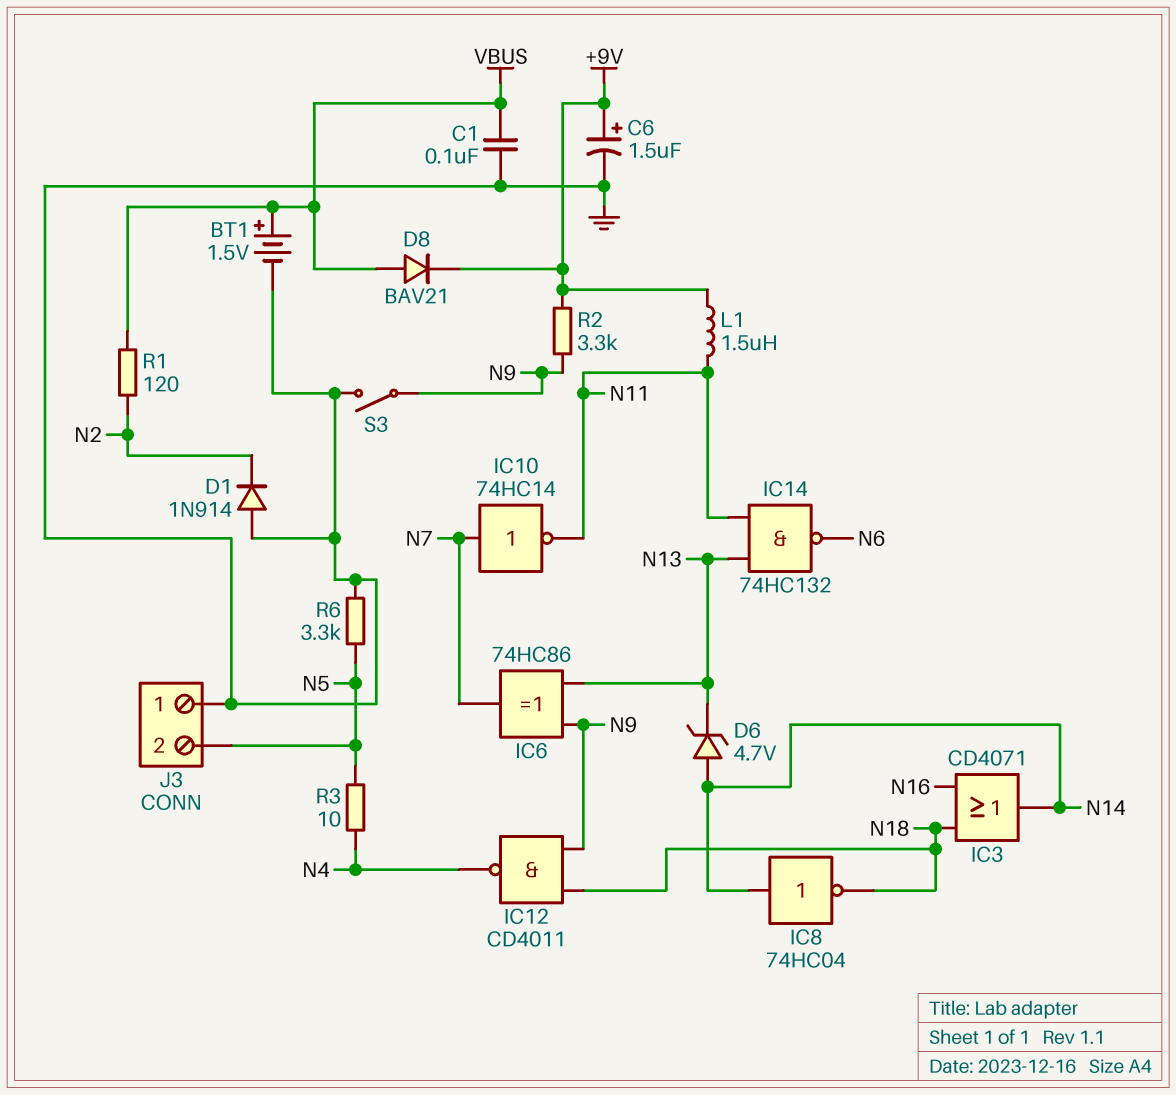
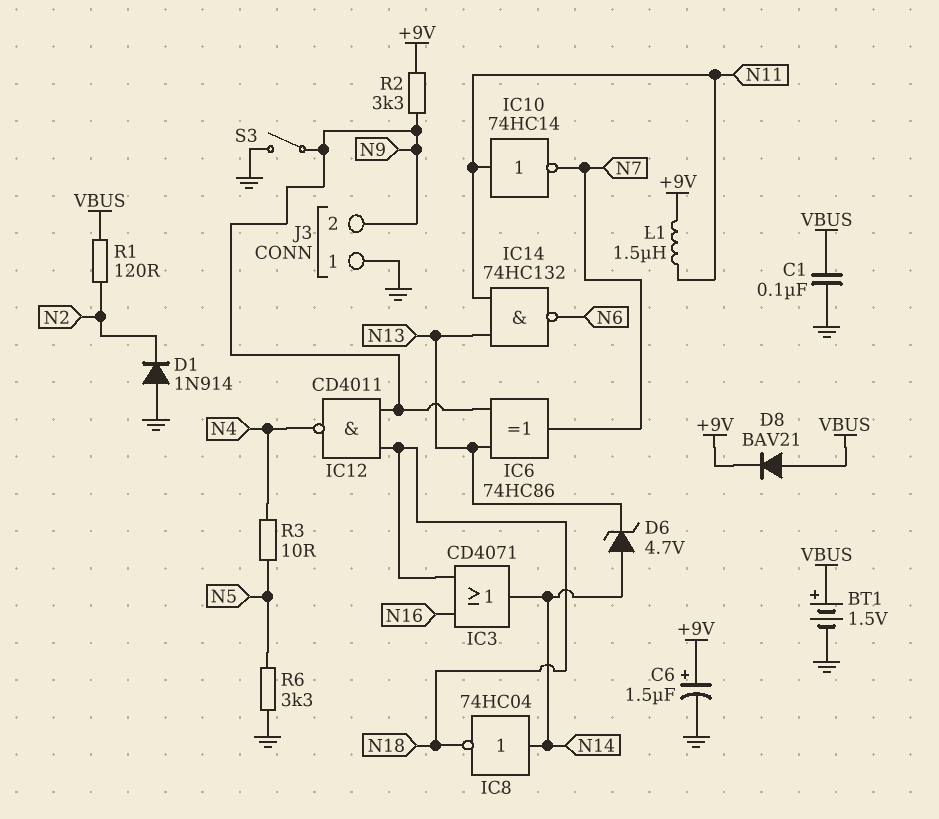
IC10: NOT 74HC14 (in N7, out N11) -> NOT 74HC14 (in N11, out N7)
J3 pin 2: N5 -> N9

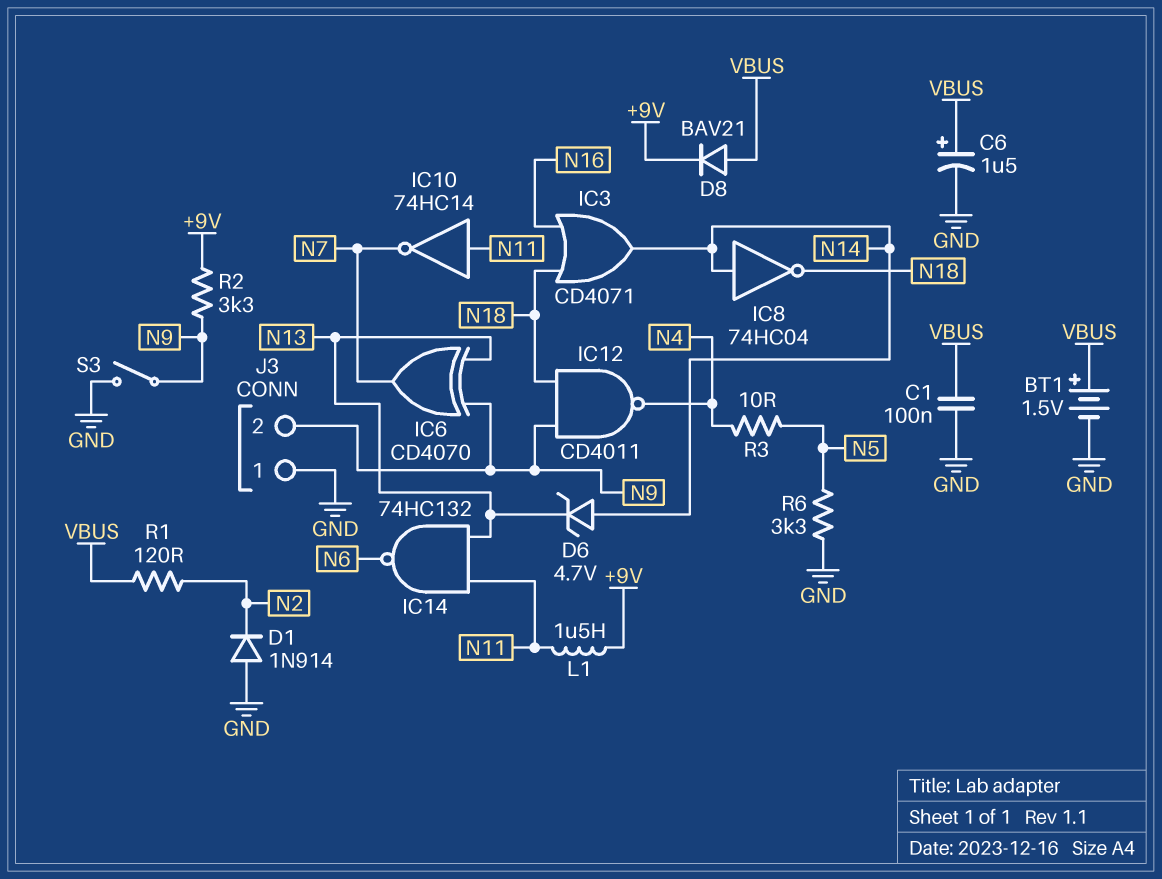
C6: 1.5uF (plus +9V, minus GND) -> 1.5uF (plus VBUS, minus GND)
IC6: XOR 74HC86 (in N9, in N13, out N7) -> XOR CD4070 (in N9, in N13, out N7)

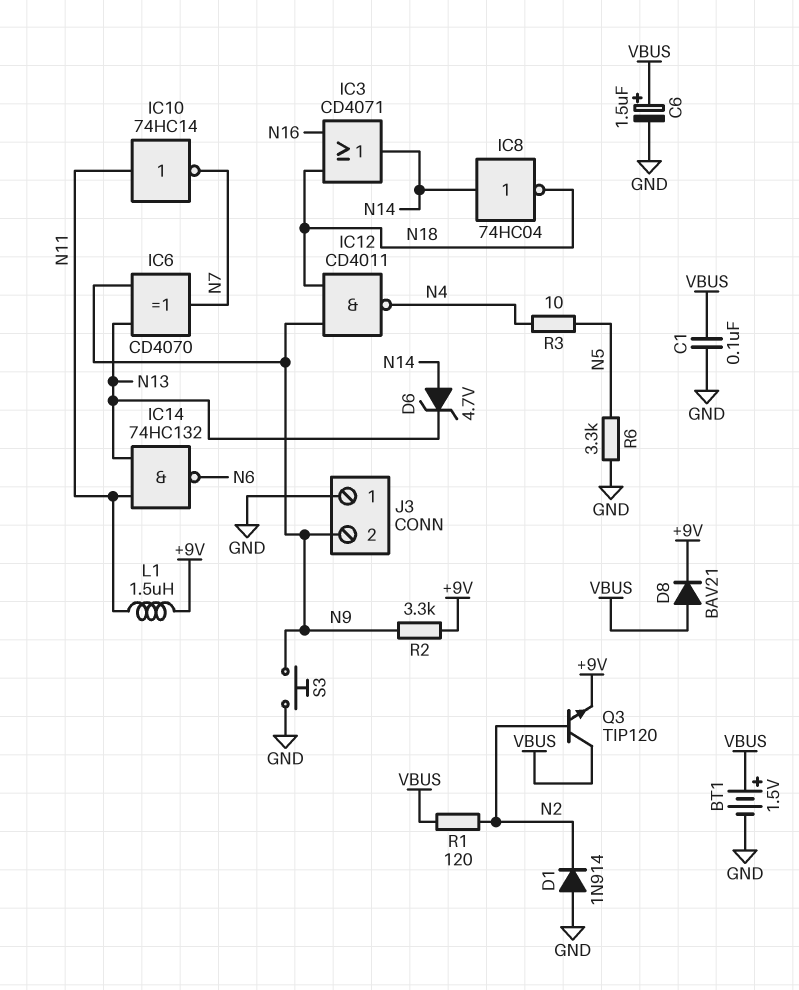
Q3: none -> NPN TIP120 (B N2, C VBUS, E +9V)
S3: switch (GND, N9) -> button (GND, N9)

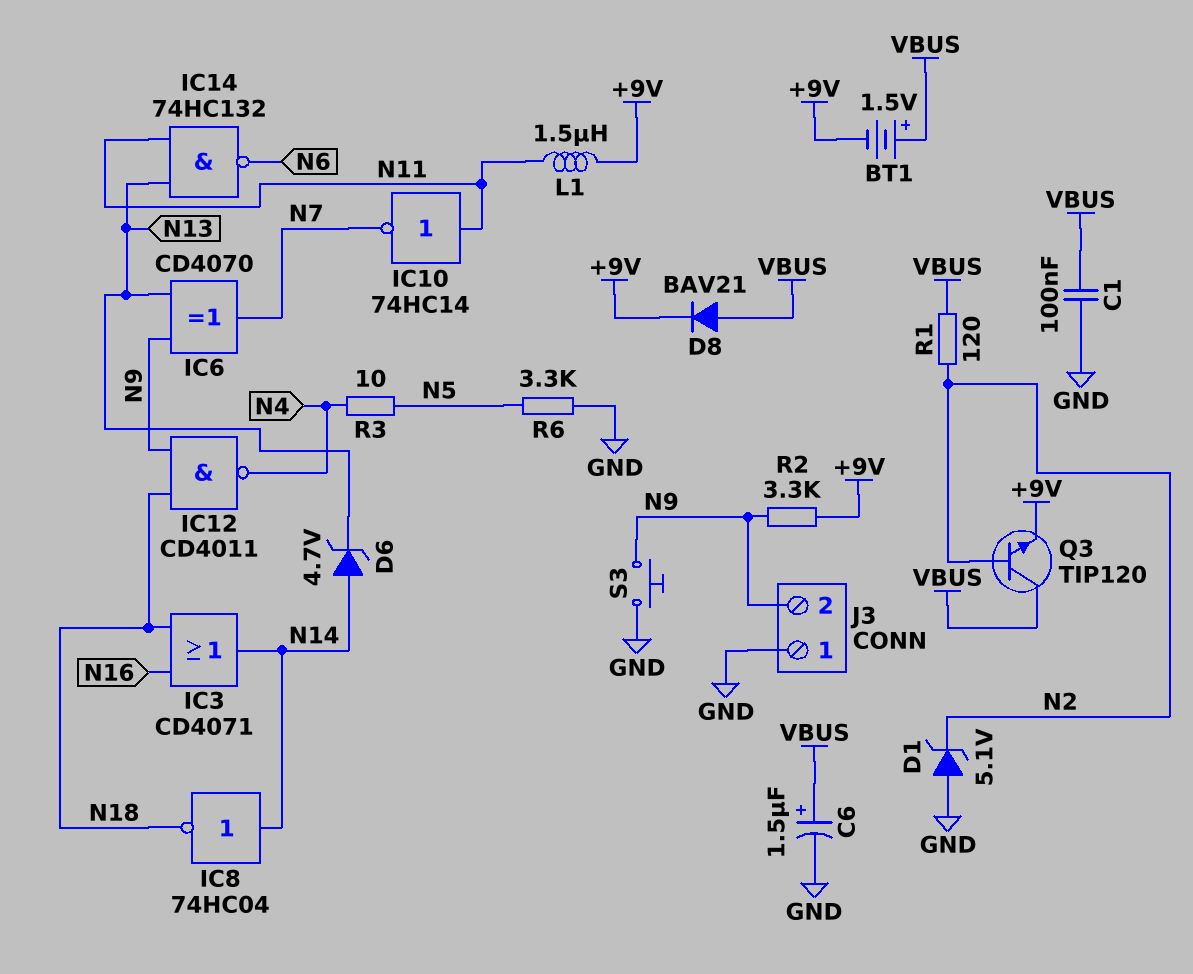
BT1: 1.5V (plus VBUS, minus GND) -> 1.5V (plus VBUS, minus +9V)
D1: diode 1N914 (A GND, K N2) -> zener 5.1V (A GND, K N2)

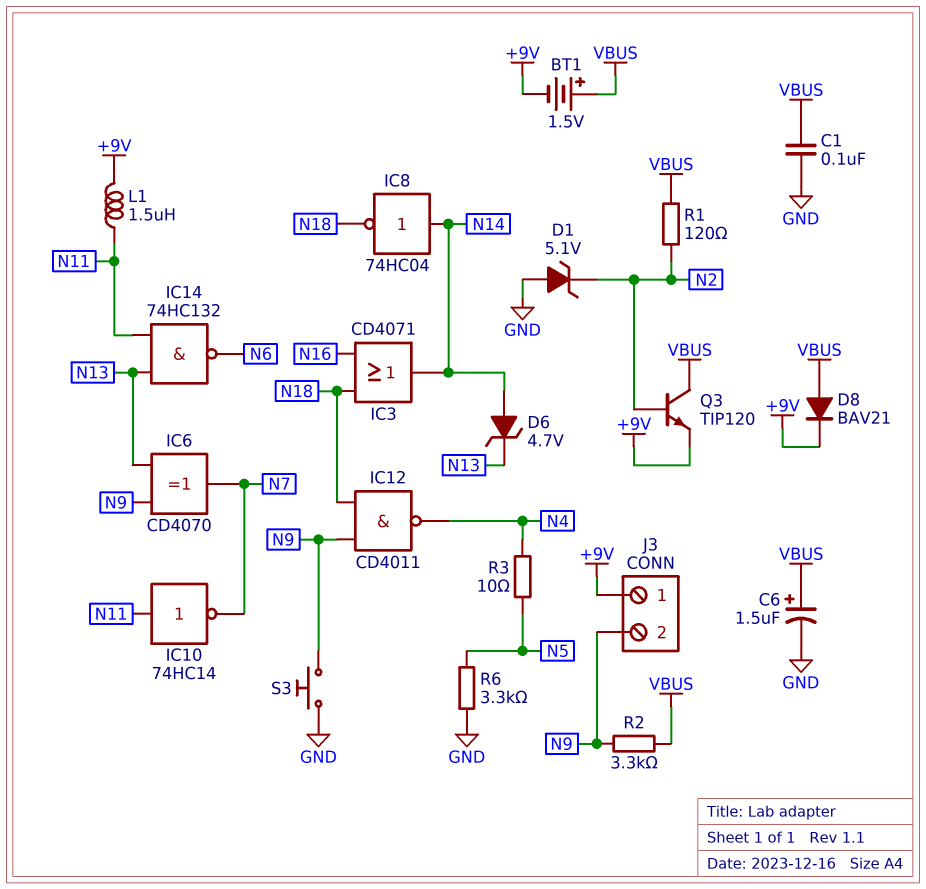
J3 pin 1: GND -> +9V
R2: 3.3k (+9V, N9) -> 3.3k (N9, VBUS)

